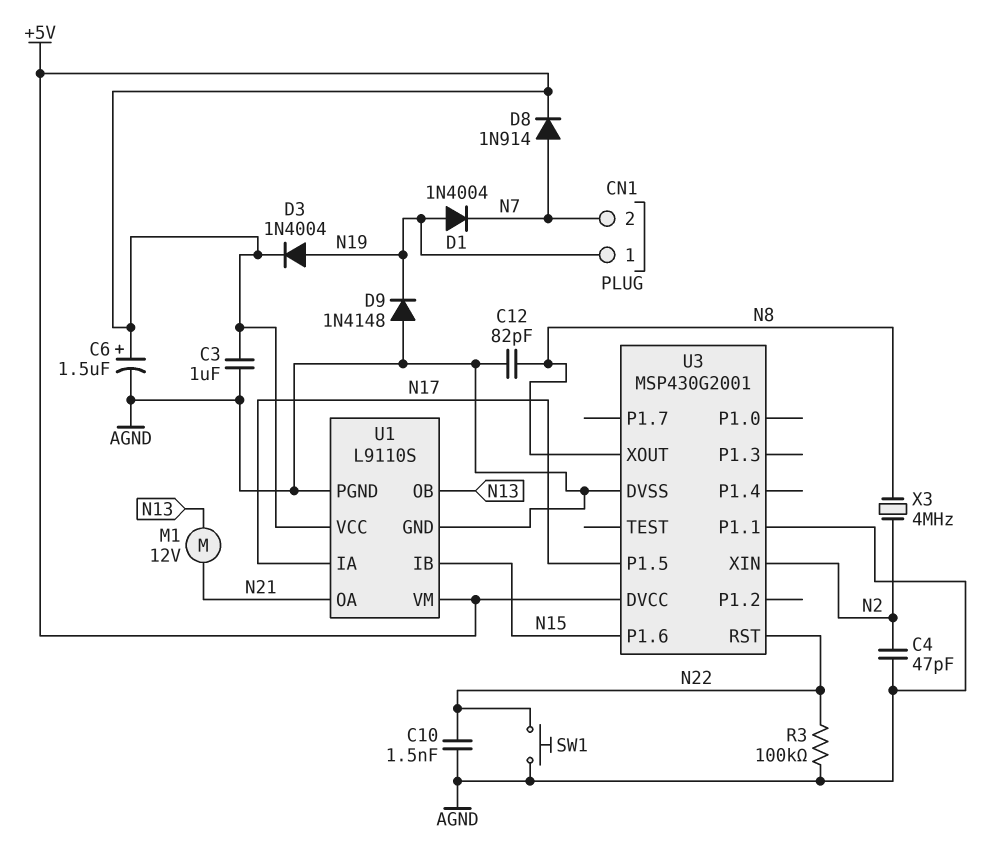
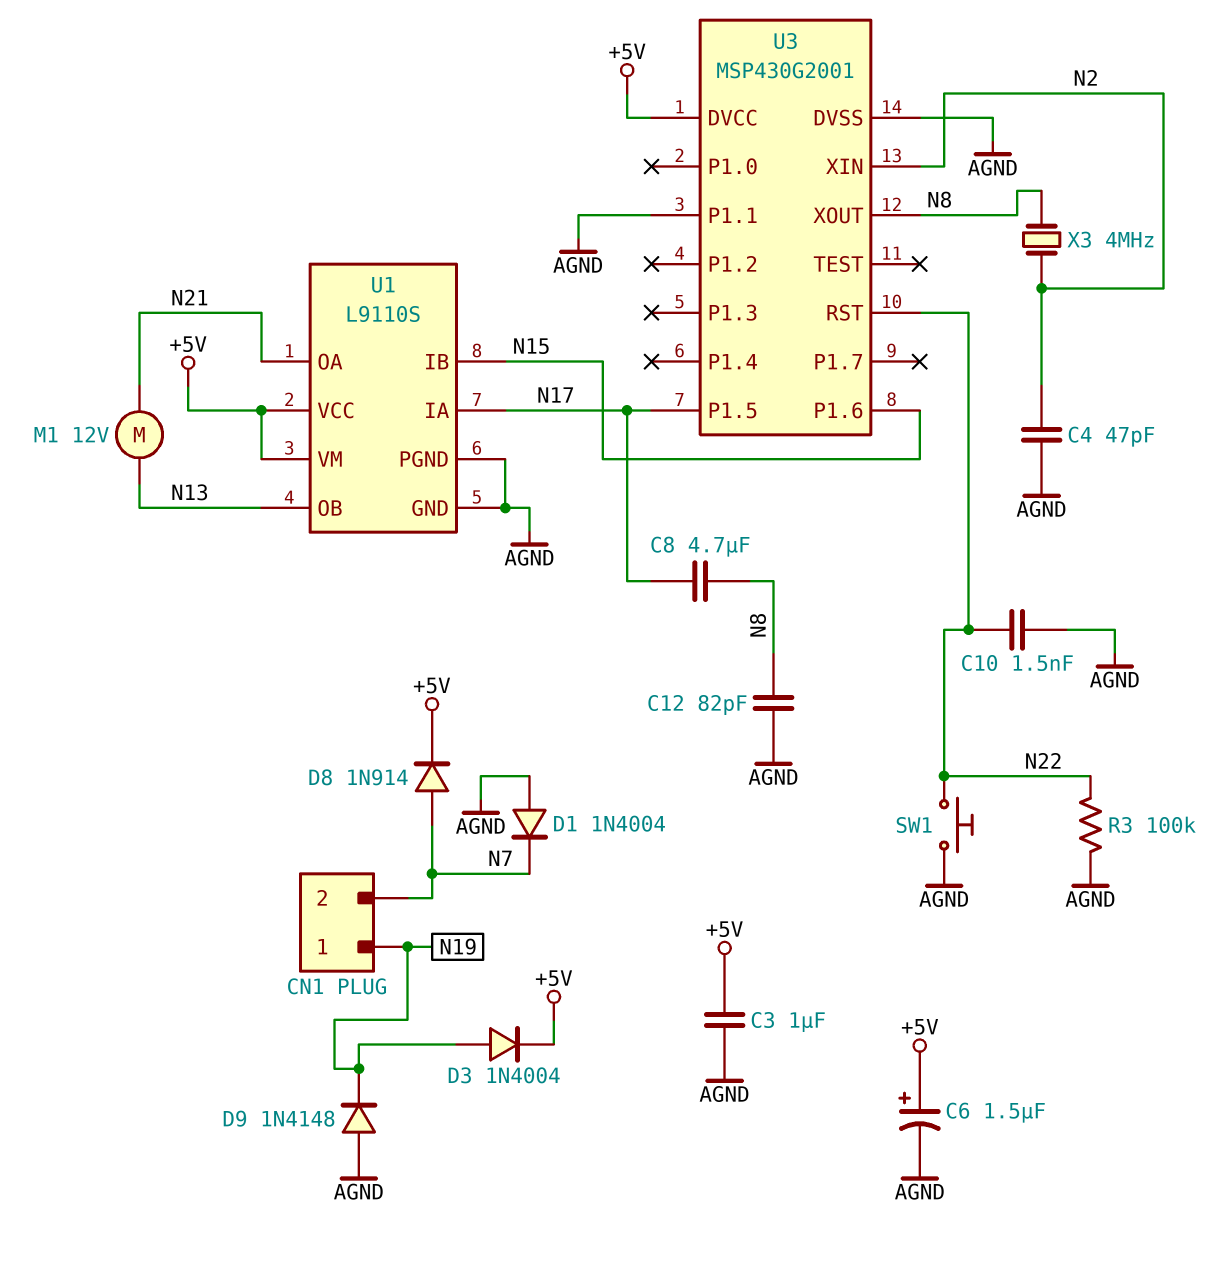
C8: none -> 4.7uF (N8, N17)
D1: diode 1N4004 (A N19, K N7) -> diode 1N4004 (A AGND, K N7)

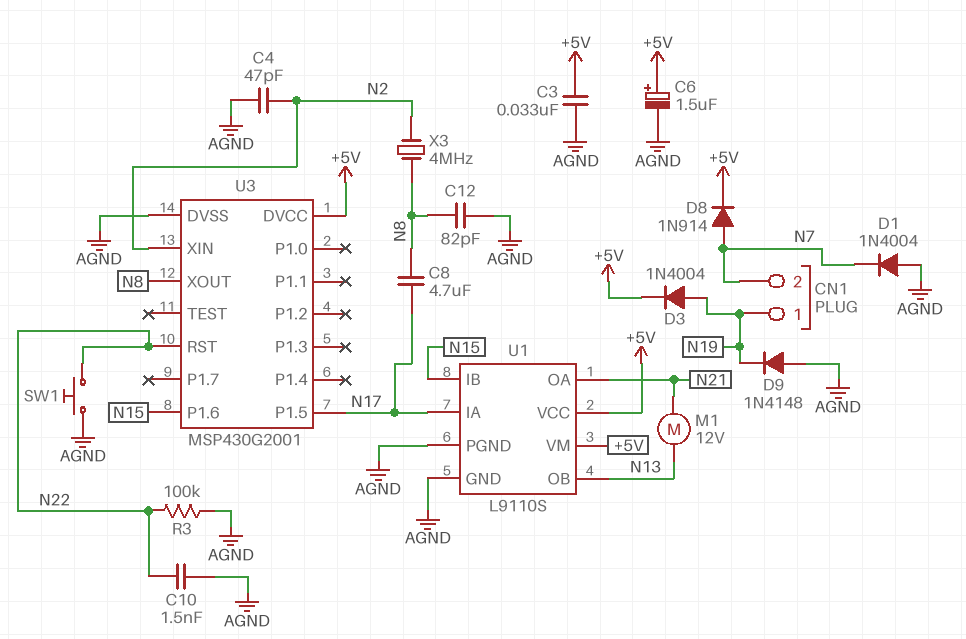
C3: 1uF (+5V, AGND) -> 33nF (+5V, AGND)
U3 pin P1.1: AGND -> none

